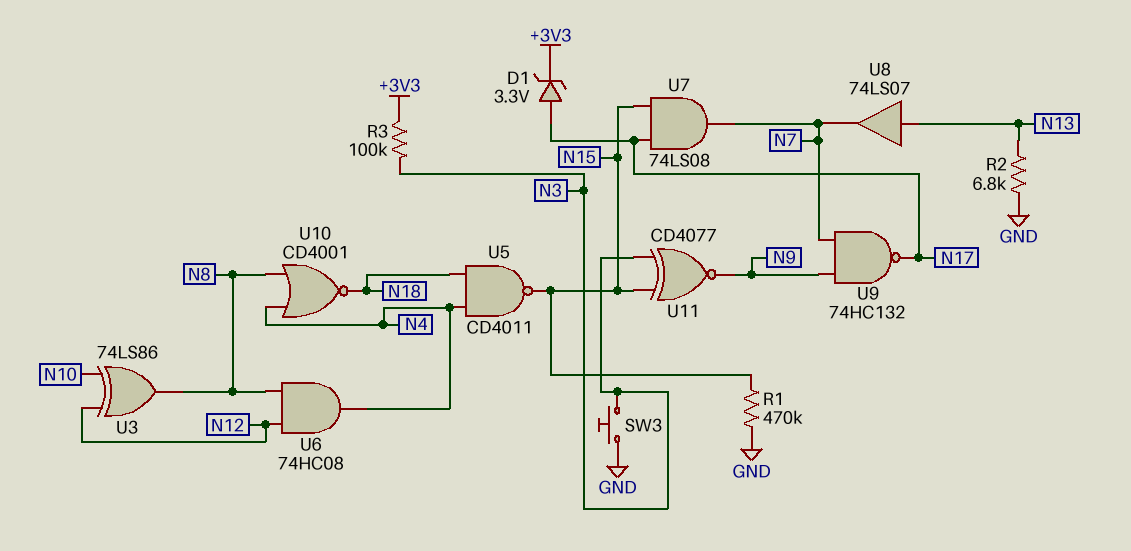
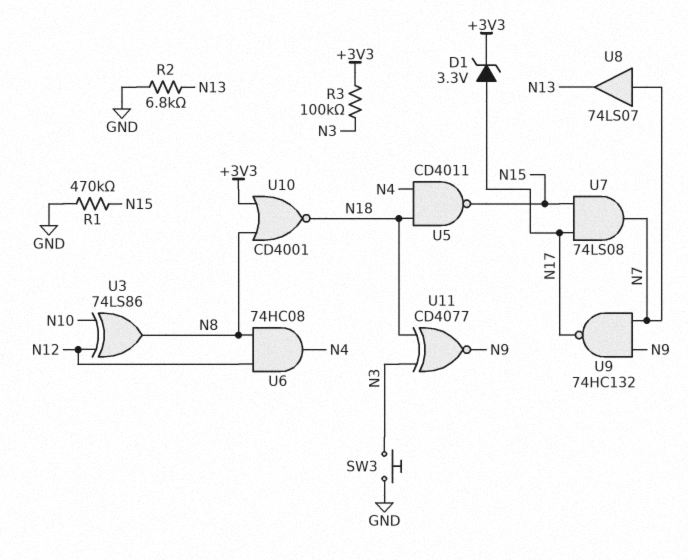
U8: buffer 74LS07 (in N13, out N7) -> buffer 74LS07 (in N7, out N13)
U10: NOR CD4001 (in N4, in N8, out N18) -> NOR CD4001 (in +3V3, in N8, out N18)
U11: XNOR CD4077 (in N3, in N15, out N9) -> XNOR CD4077 (in N3, in N18, out N9)

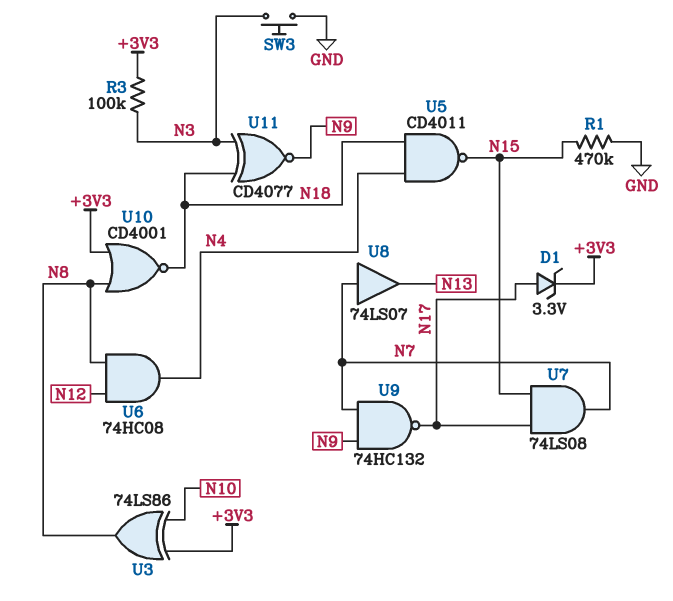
R2: 6.8k (GND, N13) -> none
U3: XOR 74LS86 (in N10, in N12, out N8) -> XOR 74LS86 (in +3V3, in N10, out N8)

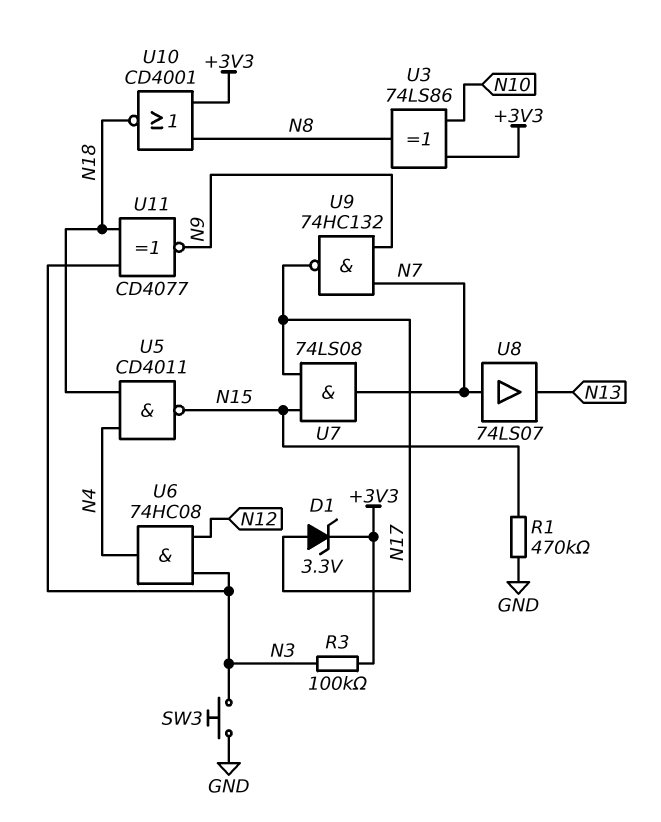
U6: AND 74HC08 (in N8, in N12, out N4) -> AND 74HC08 (in N3, in N12, out N4)

